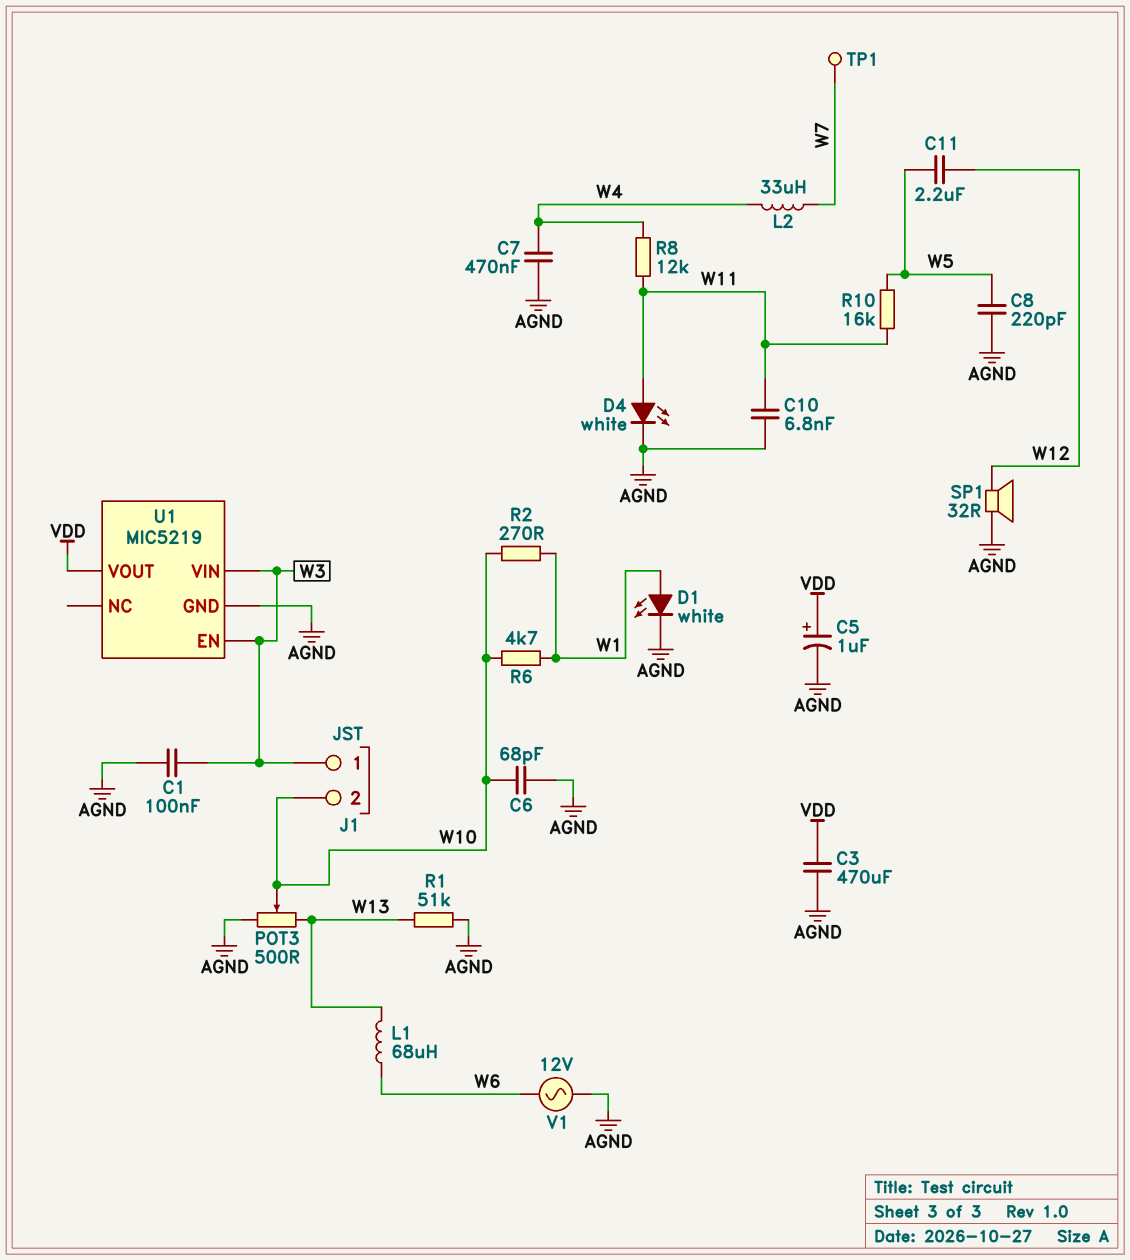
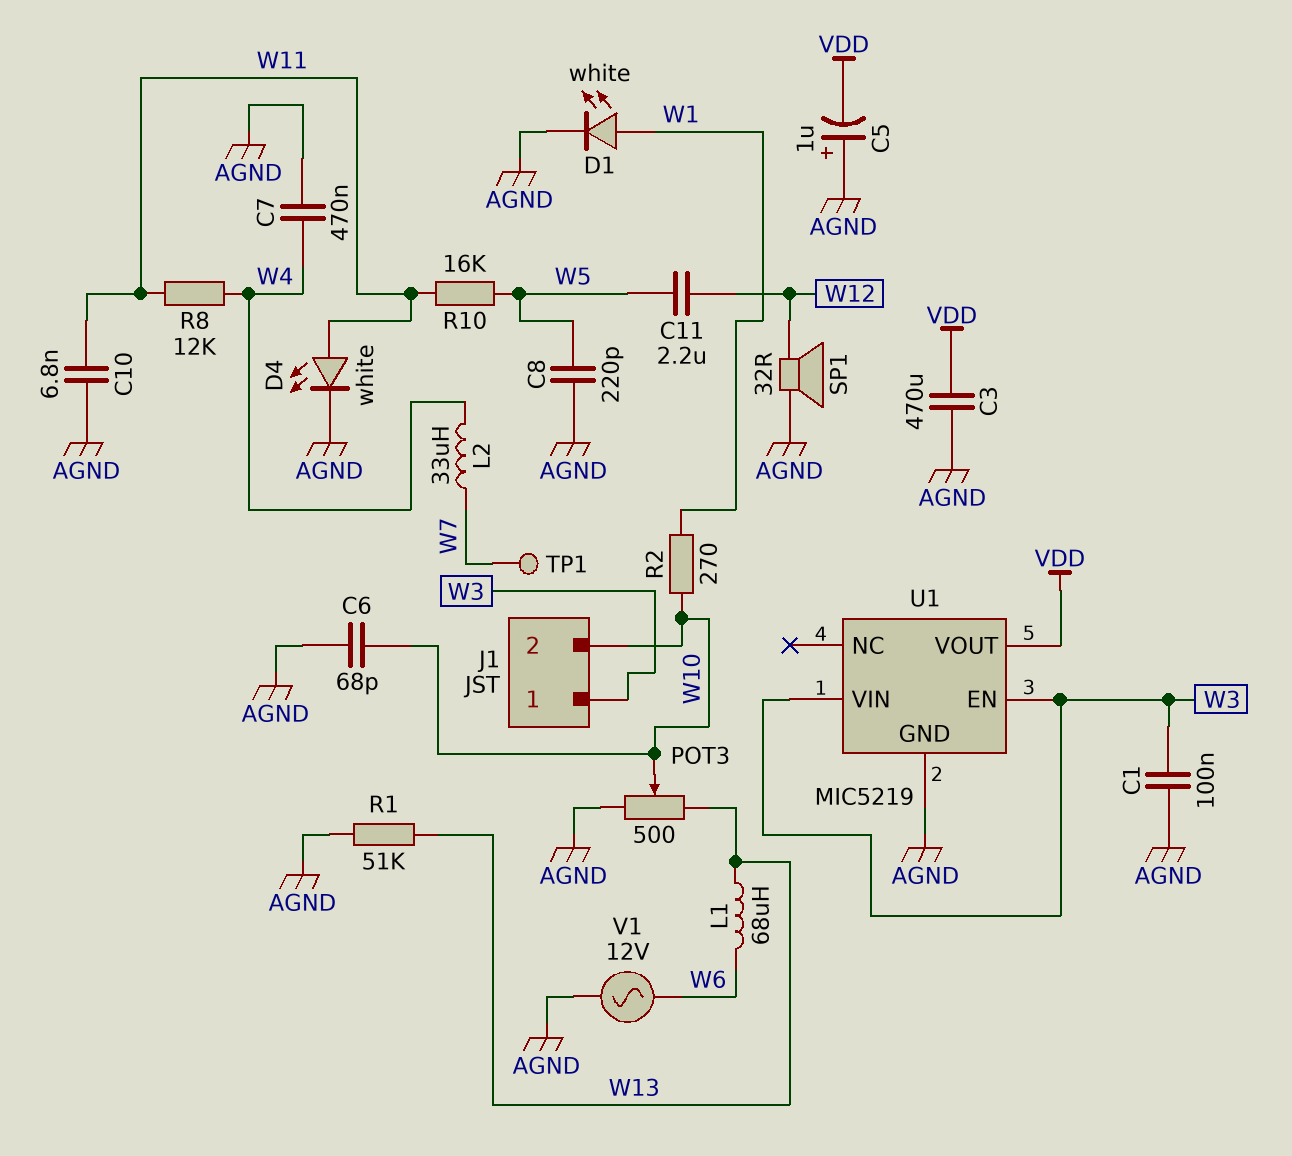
C5: 1uF (plus VDD, minus AGND) -> 1uF (plus AGND, minus VDD)
R6: 4.7k (W1, W10) -> none

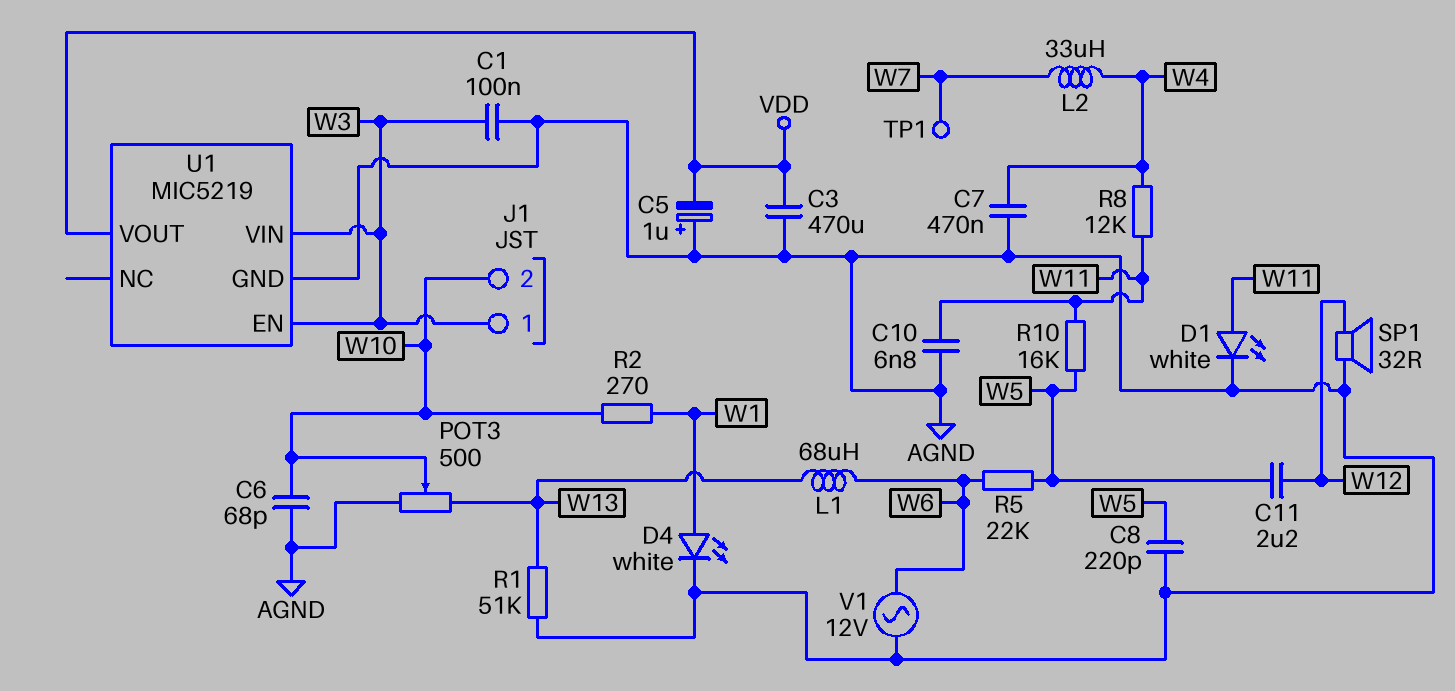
D1: LED white (A W1, K AGND) -> LED white (A W11, K AGND)
D4: LED white (A W11, K AGND) -> LED white (A W1, K AGND)
R5: none -> 22k (W5, W6)

